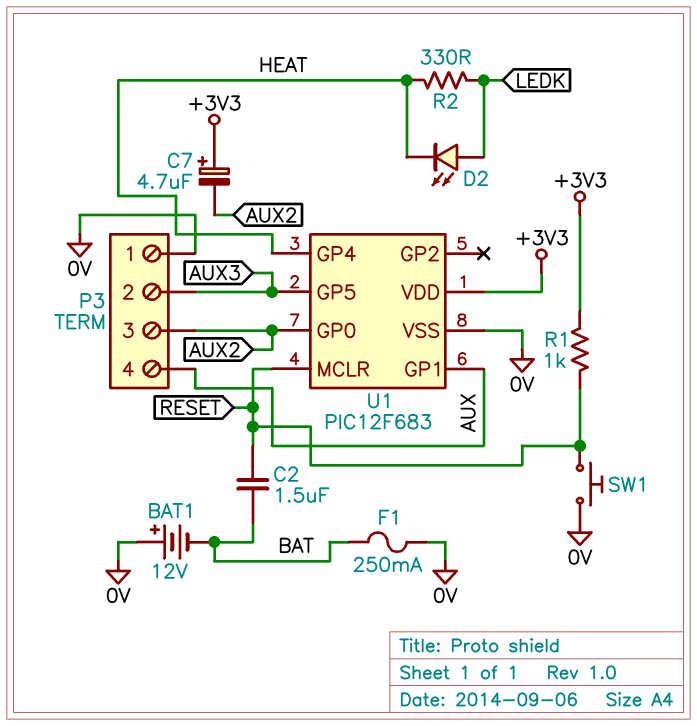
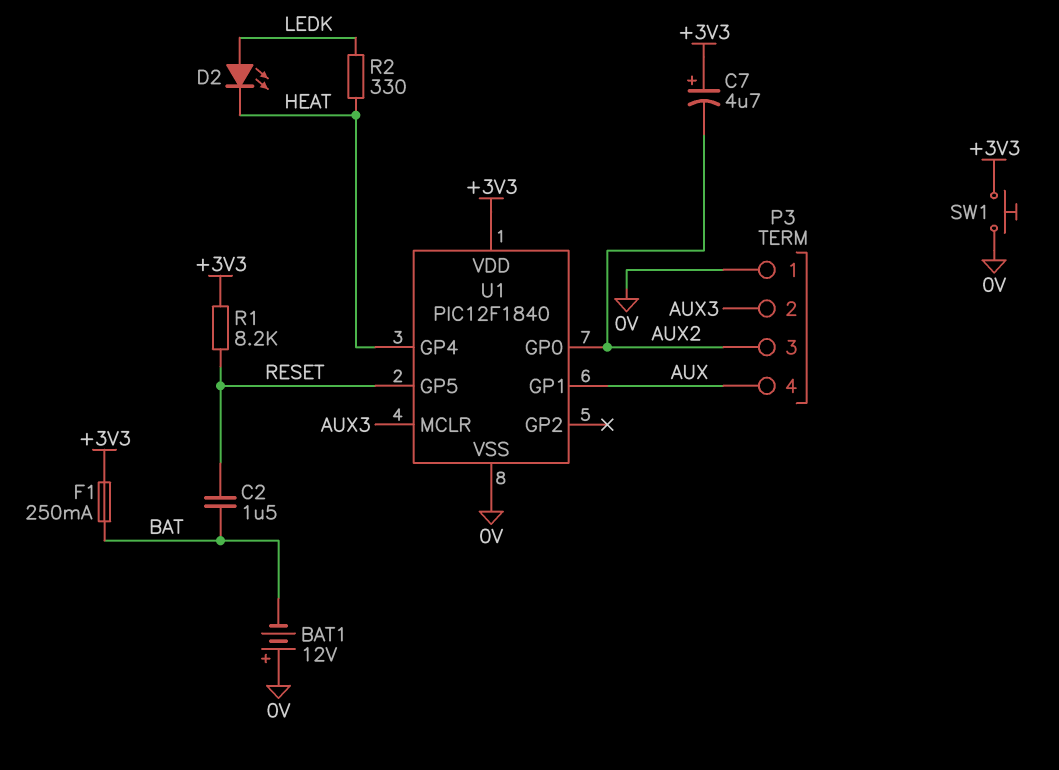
F1: 250mA (0V, BAT) -> 250mA (+3V3, BAT)
R1: 1k (+3V3, RESET) -> 8.2k (+3V3, RESET)
SW1: button (0V, RESET) -> button (+3V3, 0V)
U1: PIC12F683 -> PIC12F1840
U1 pin GP5: AUX3 -> RESET
U1 pin MCLR: RESET -> AUX3

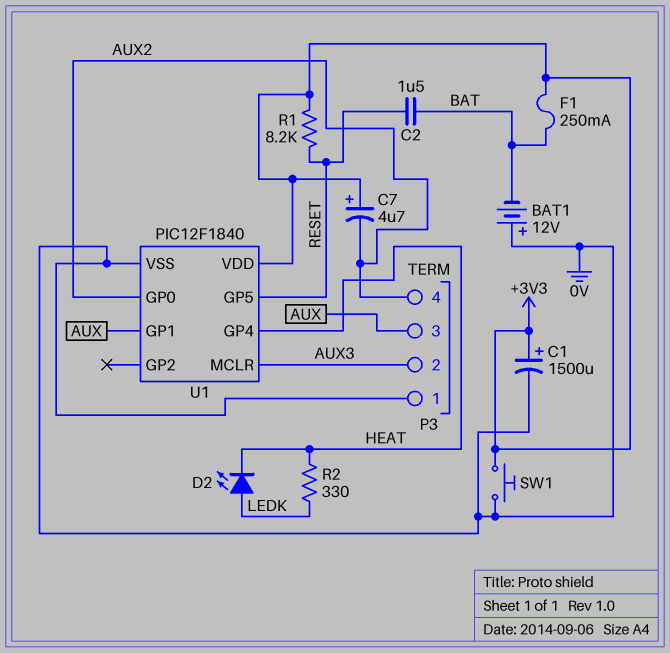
C1: none -> 1500uF (plus +3V3, minus 0V)
P3 pin 3: AUX2 -> AUX
P3 pin 4: AUX -> AUX2

